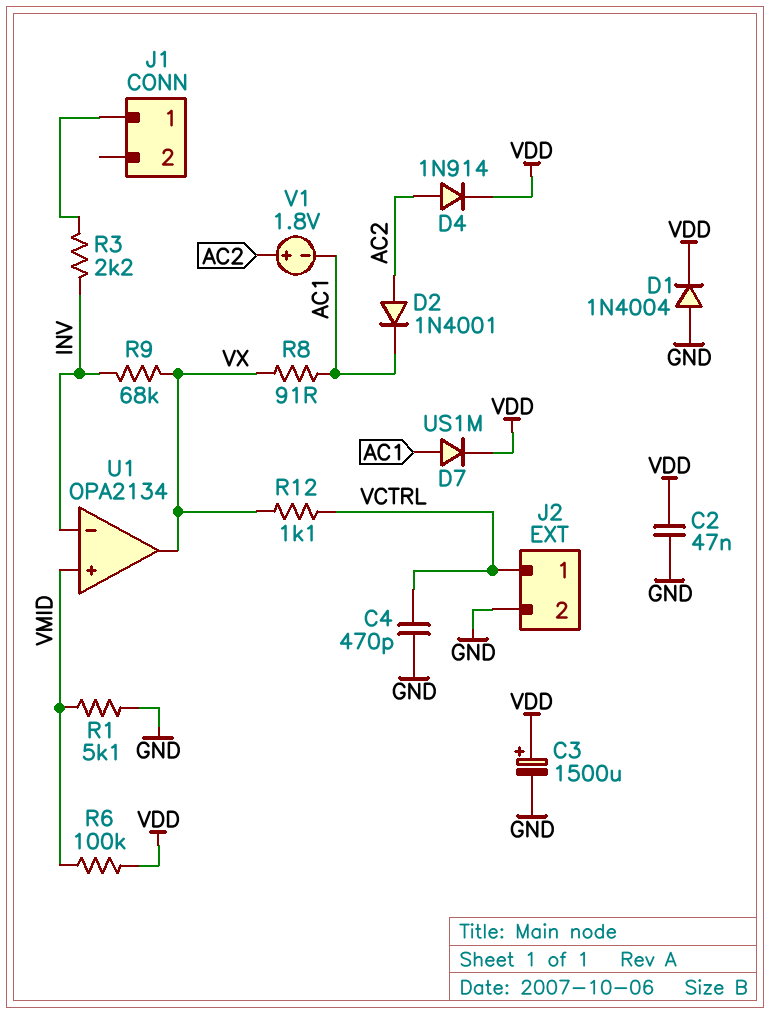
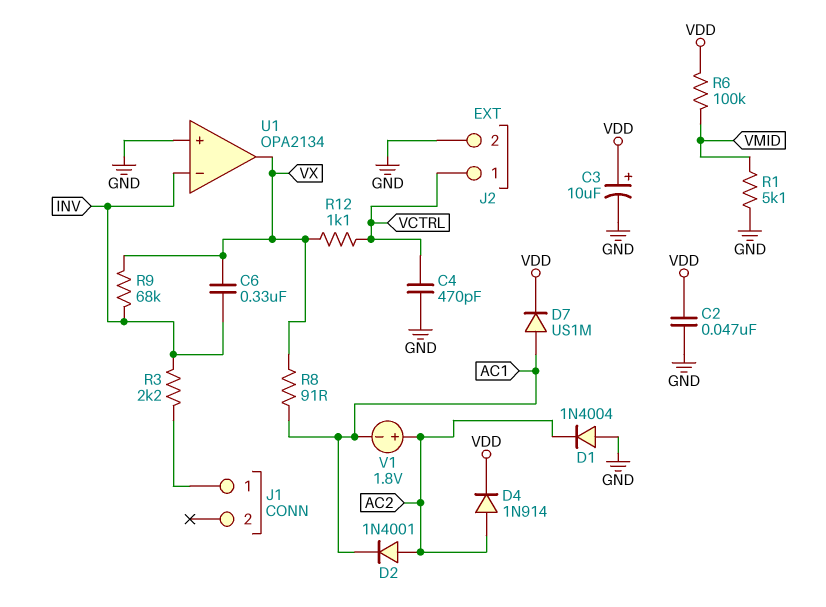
C3: 1500uF (plus VDD, minus GND) -> 10uF (plus VDD, minus GND)
C6: none -> 330nF (INV, VX)
D1: diode 1N4004 (A GND, K VDD) -> diode 1N4004 (A GND, K AC2)
U1 pin in+: VMID -> GND

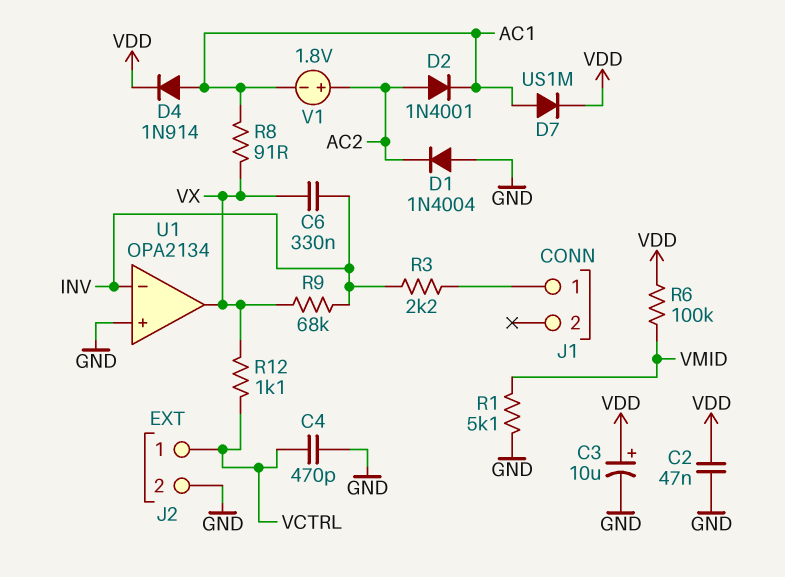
D4: diode 1N914 (A AC2, K VDD) -> diode 1N914 (A AC1, K VDD)

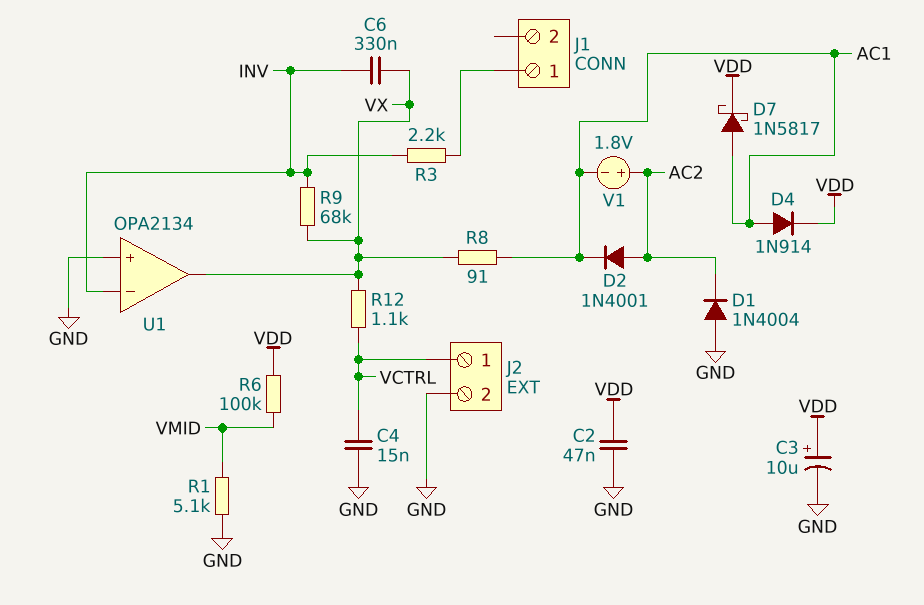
C4: 470pF (GND, VCTRL) -> 15nF (GND, VCTRL)
D7: diode US1M (A AC1, K VDD) -> schottky 1N5817 (A AC1, K VDD)

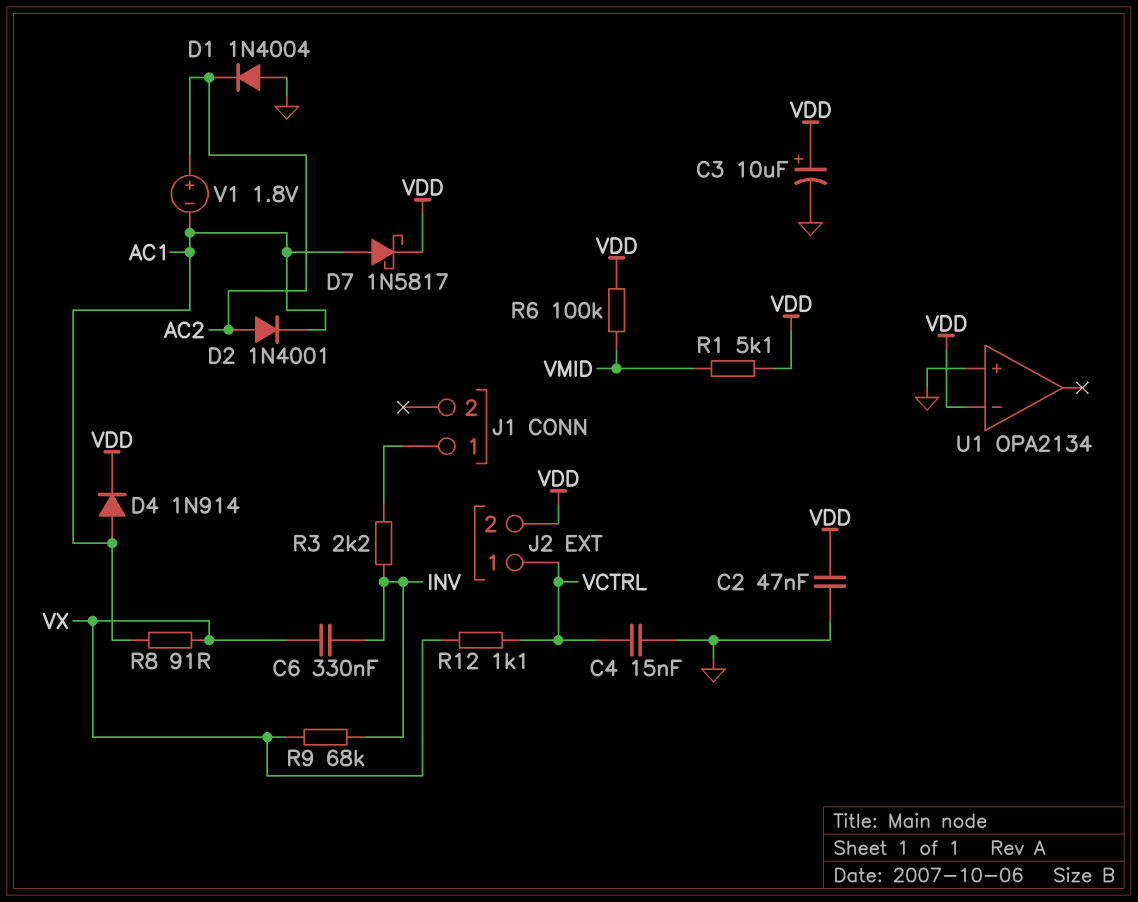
J2 pin 2: GND -> VDD
R1: 5.1k (GND, VMID) -> 5.1k (VDD, VMID)
U1 pin in-: INV -> VDD
U1 pin out: VX -> none

